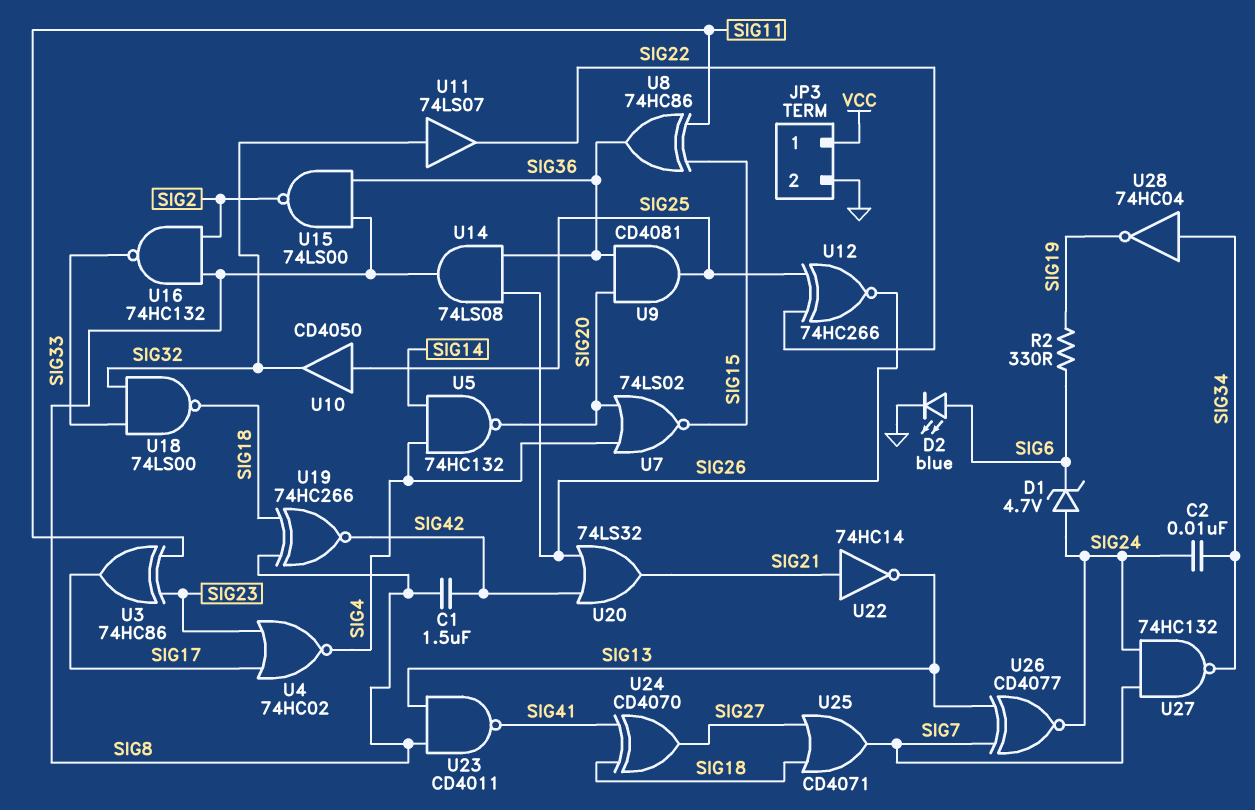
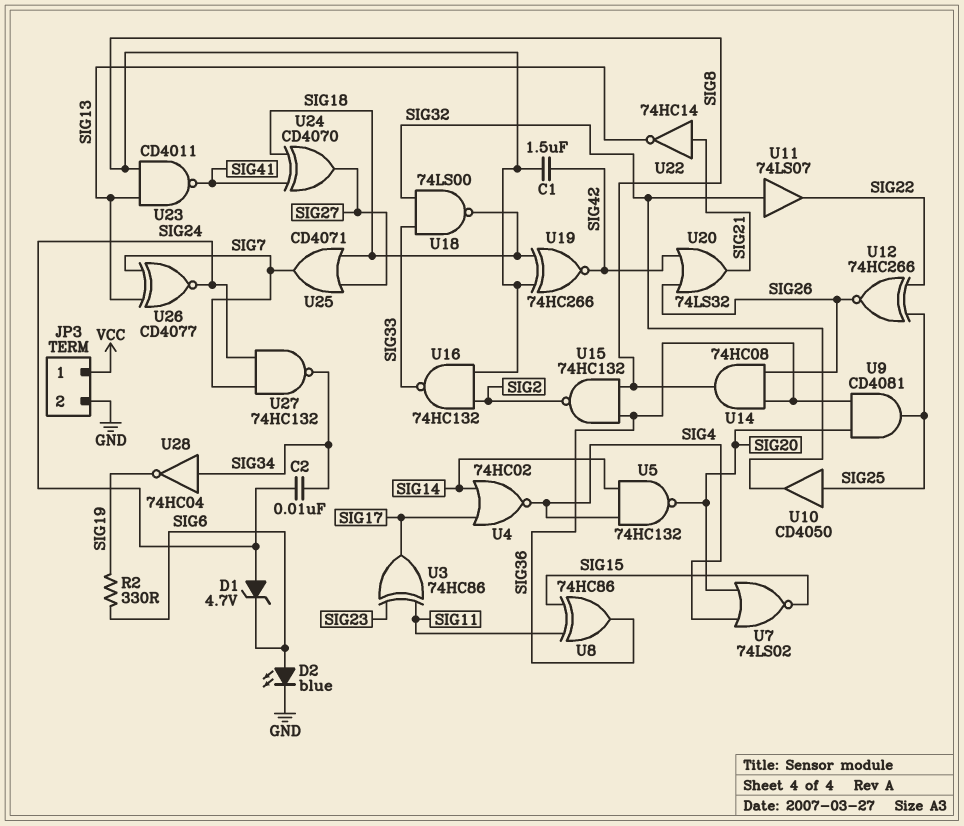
U4: NOR 74HC02 (in SIG17, in SIG23, out SIG4) -> NOR 74HC02 (in SIG14, in SIG17, out SIG4)
U14: AND 74LS08 (in SIG26, in SIG36, out SIG8) -> AND 74HC08 (in SIG26, in SIG36, out SIG8)
U15: NAND 74LS00 (in SIG8, in SIG36, out SIG2) -> NAND 74HC132 (in SIG8, in SIG36, out SIG2)

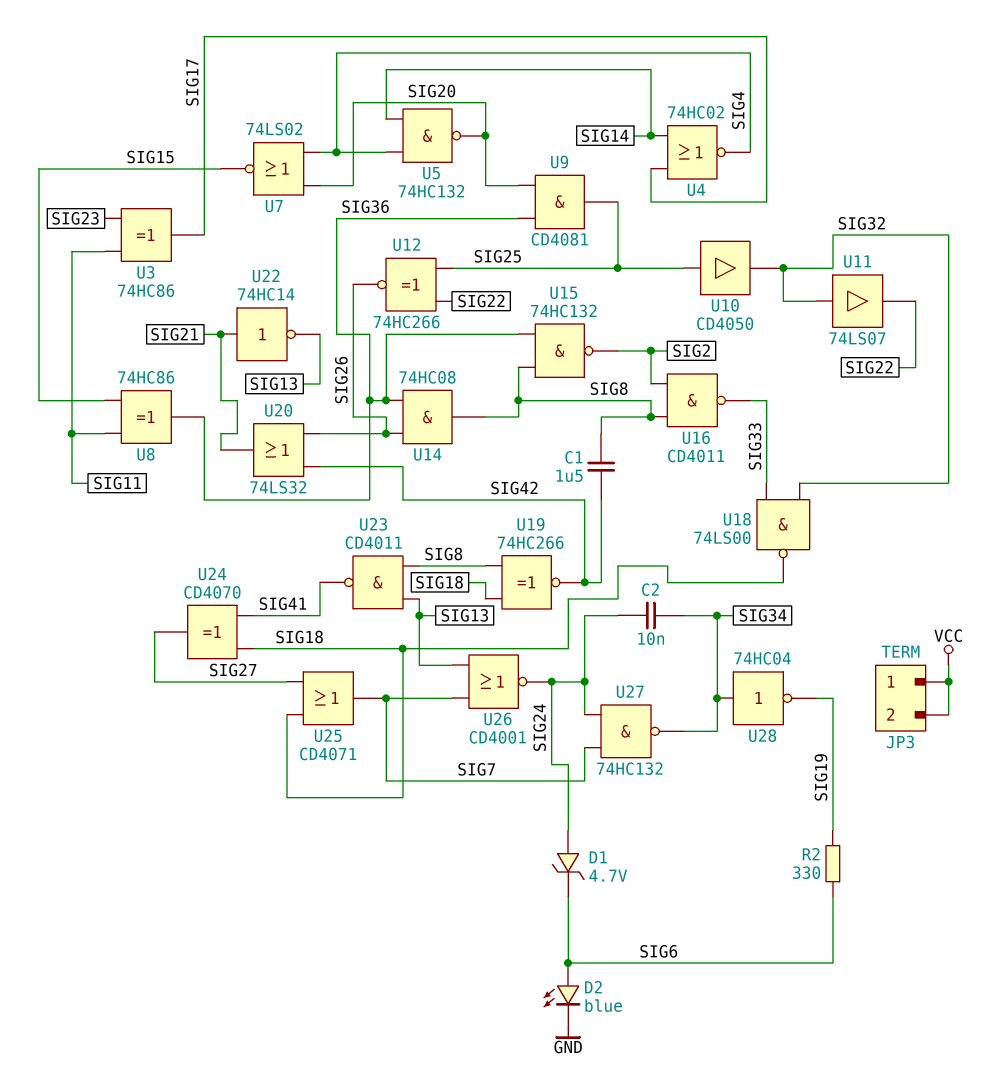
JP3 pin 2: GND -> VCC
U16: NAND 74HC132 (in SIG2, in SIG8, out SIG33) -> NAND CD4011 (in SIG2, in SIG8, out SIG33)
U26: XNOR CD4077 (in SIG7, in SIG13, out SIG24) -> NOR CD4001 (in SIG7, in SIG13, out SIG24)

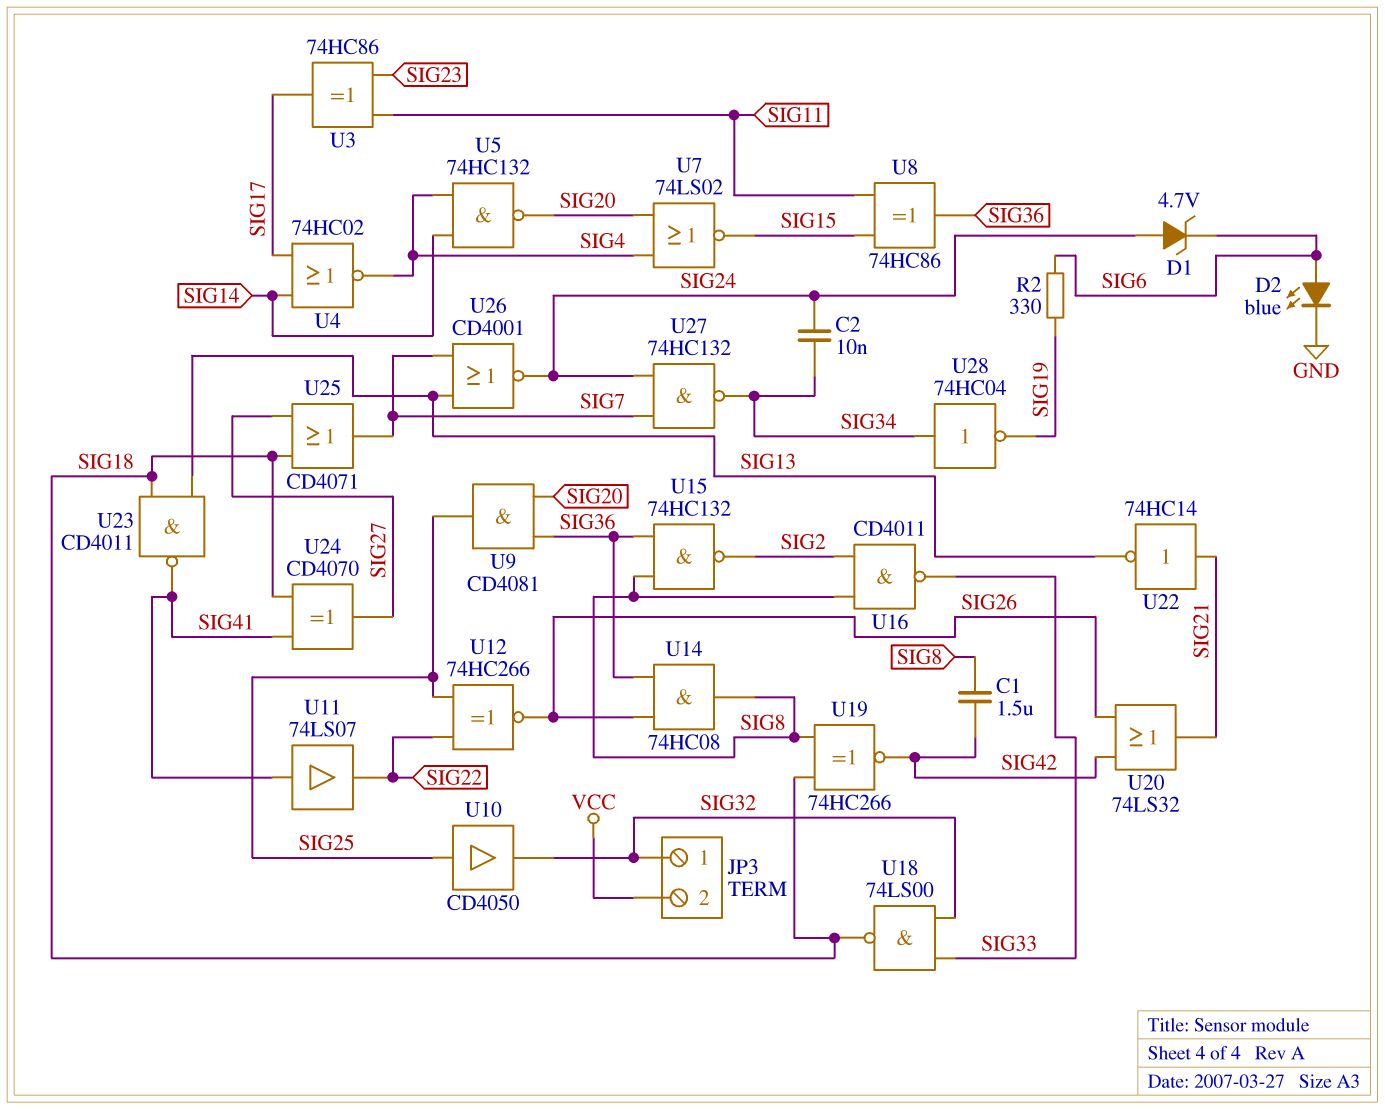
JP3 pin 1: VCC -> SIG32
U11: buffer 74LS07 (in SIG32, out SIG22) -> buffer 74LS07 (in SIG41, out SIG22)
U23: NAND CD4011 (in SIG8, in SIG13, out SIG41) -> NAND CD4011 (in SIG13, in SIG18, out SIG41)

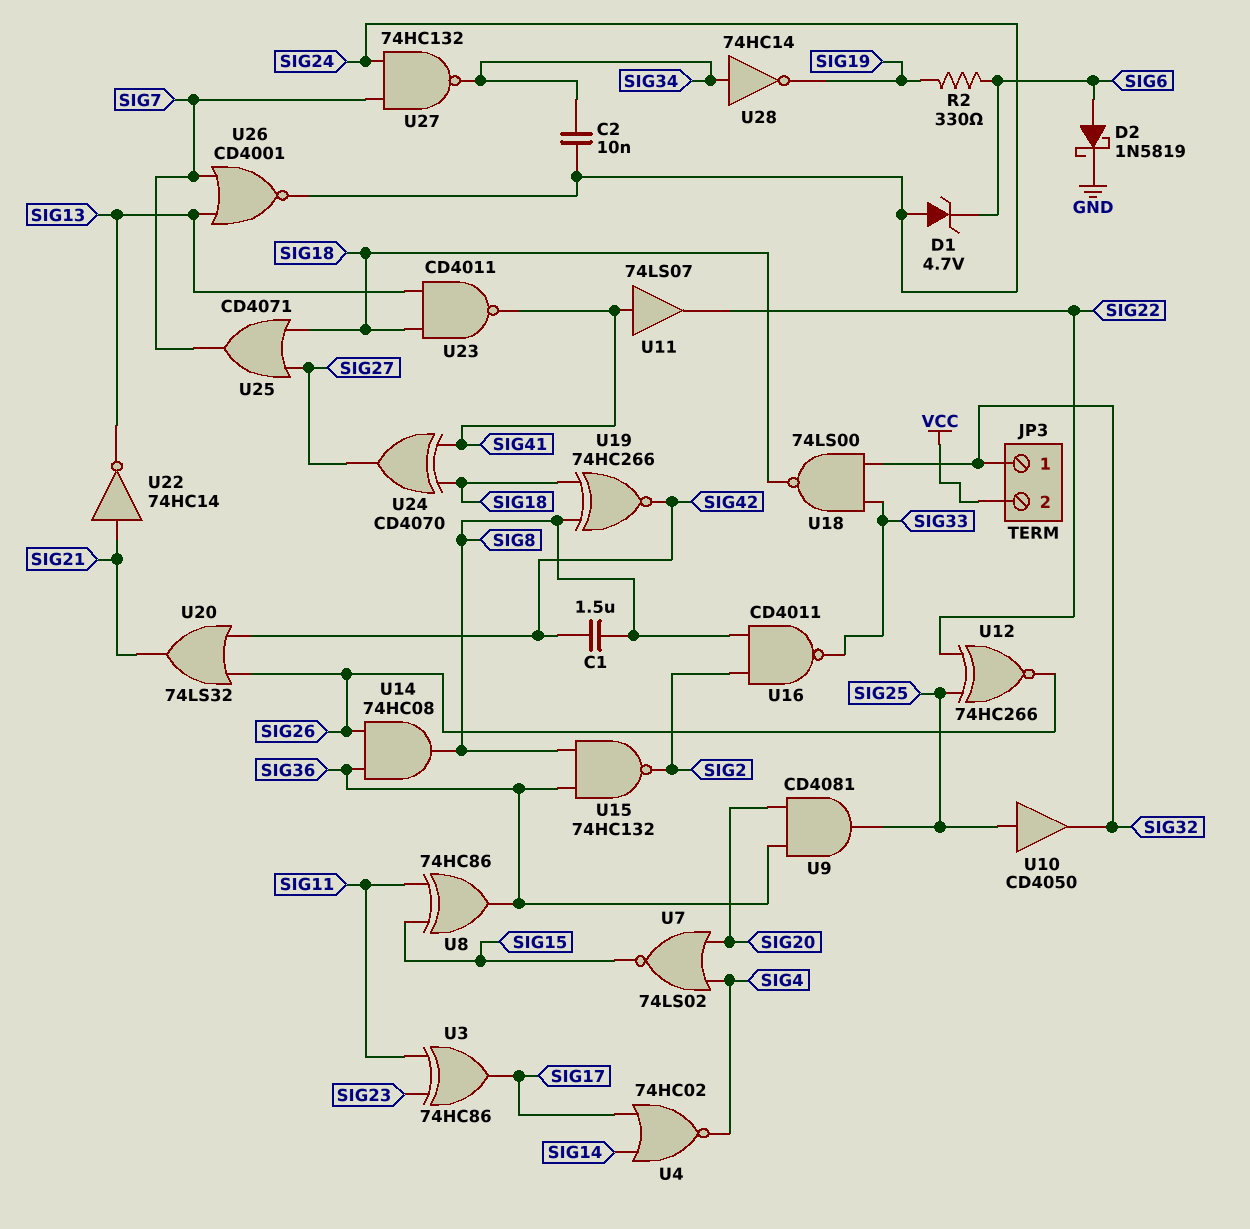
D2: LED blue (A SIG6, K GND) -> schottky 1N5819 (A SIG6, K GND)
U5: NAND 74HC132 (in SIG4, in SIG14, out SIG20) -> none
U28: NOT 74HC04 (in SIG34, out SIG19) -> NOT 74HC14 (in SIG34, out SIG19)

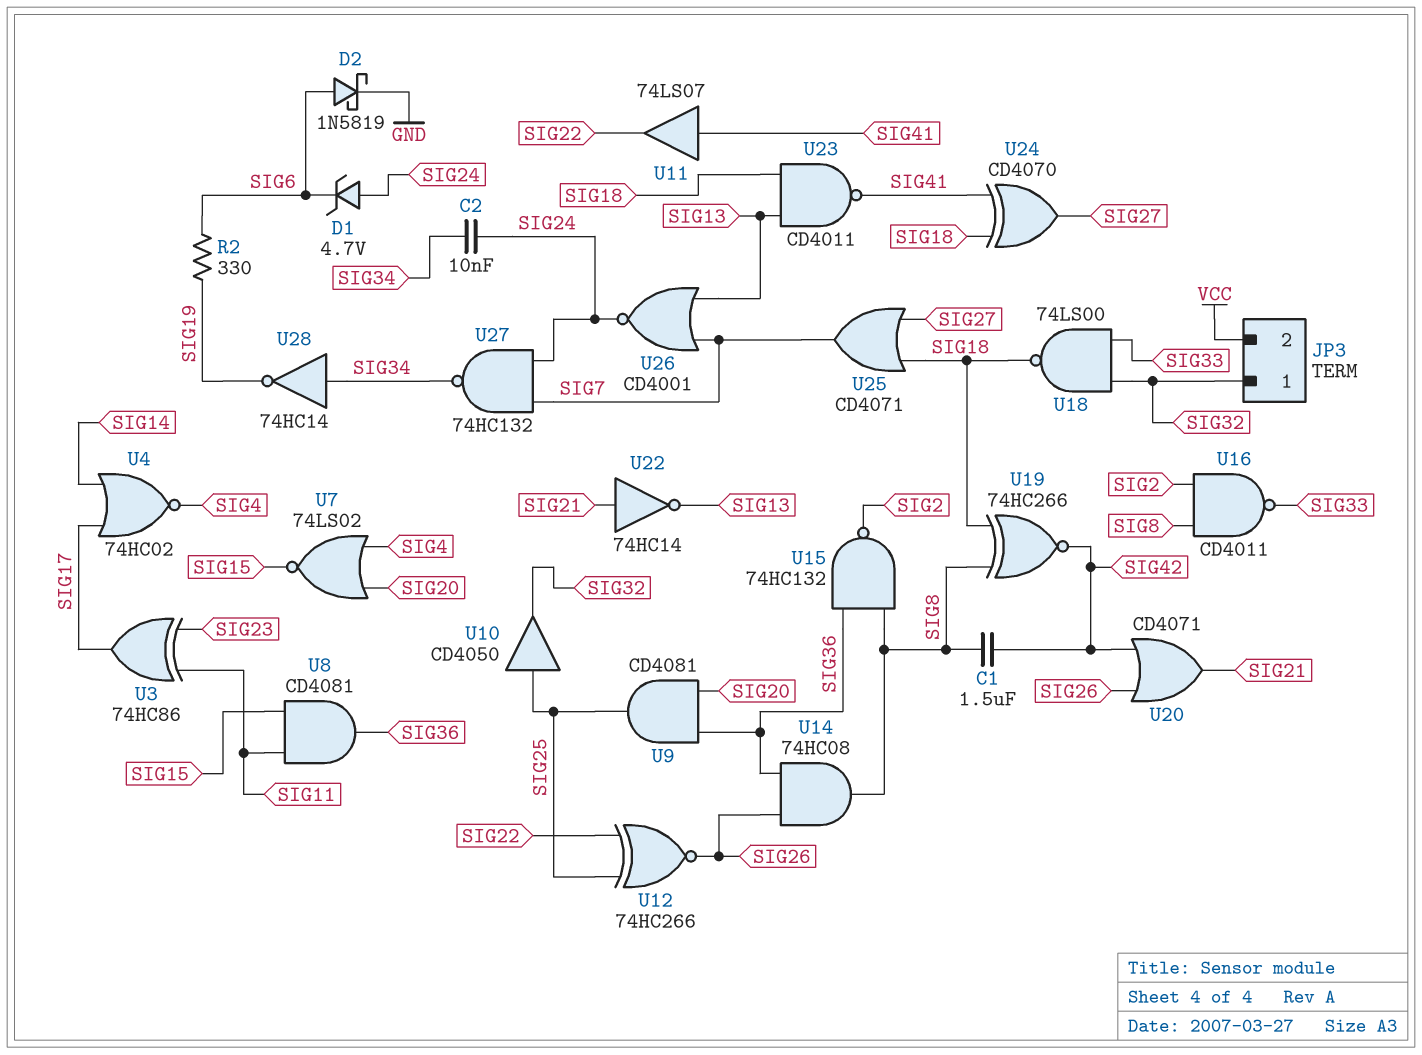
U8: XOR 74HC86 (in SIG11, in SIG15, out SIG36) -> AND CD4081 (in SIG11, in SIG15, out SIG36)
U20: OR 74LS32 (in SIG26, in SIG42, out SIG21) -> OR CD4071 (in SIG26, in SIG42, out SIG21)

